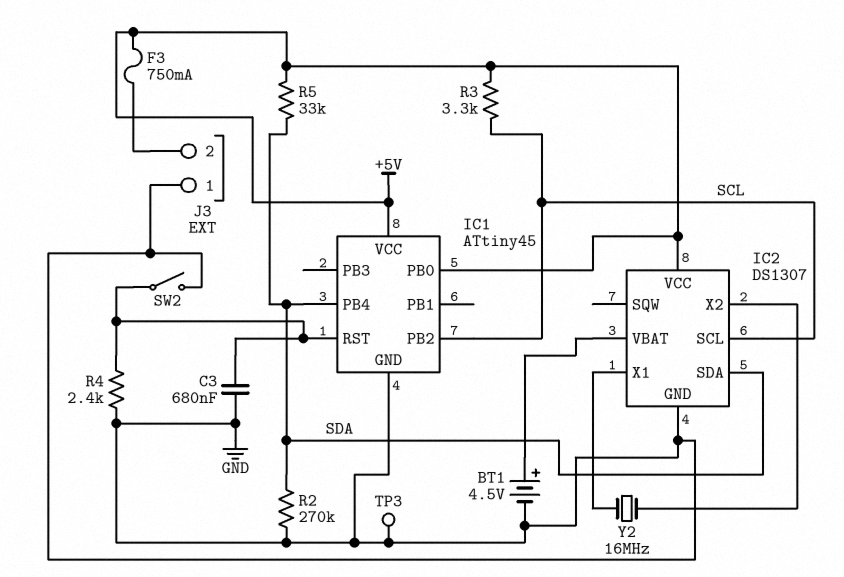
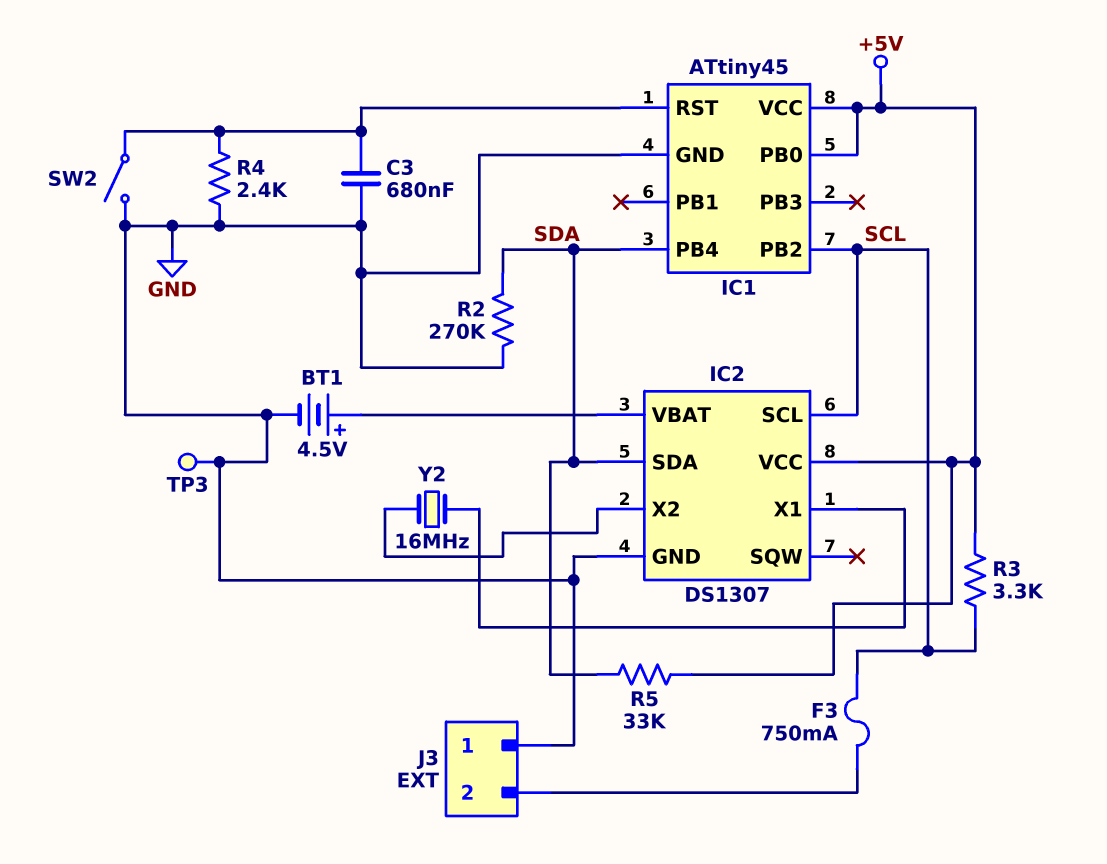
F3: 750mA (+5V, J3/2) -> 750mA (J3/2, SCL)

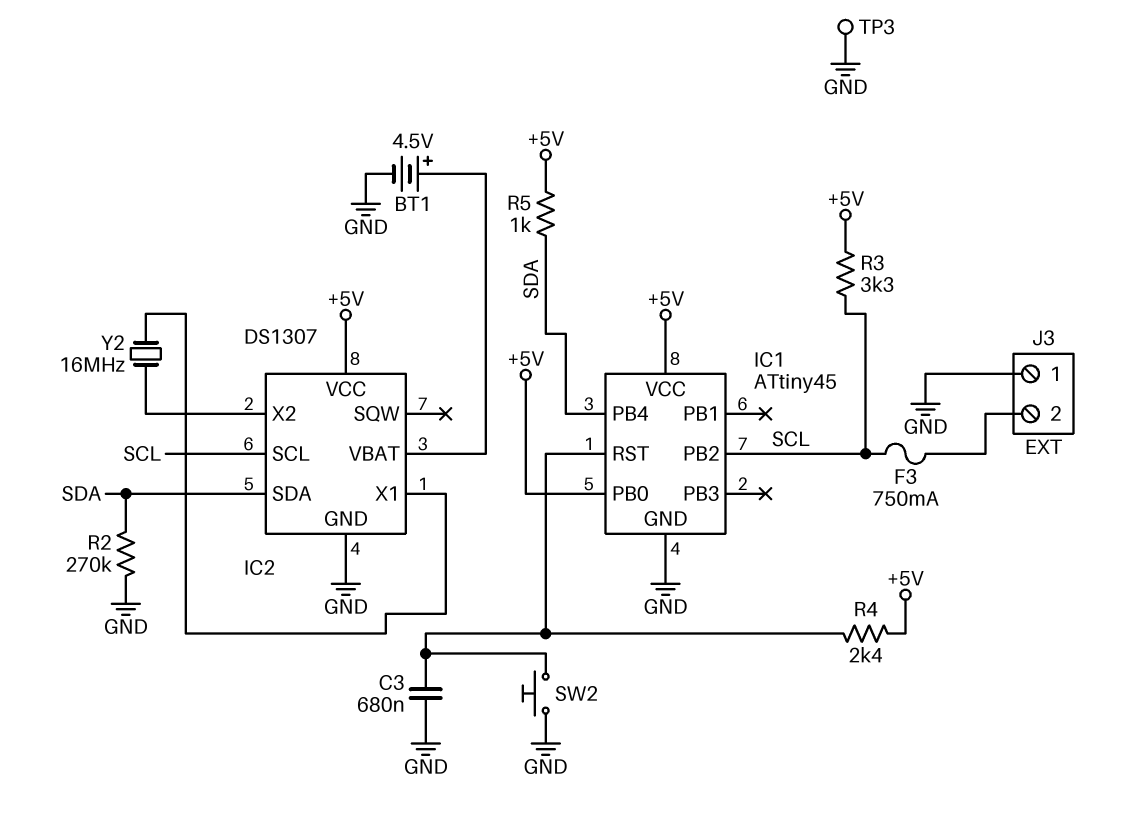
R4: 2.4k (GND, IC1/RST) -> 2.4k (+5V, IC1/RST)
R5: 33k (+5V, SDA) -> 1k (+5V, SDA)
SW2: switch (GND, IC1/RST) -> button (GND, IC1/RST)

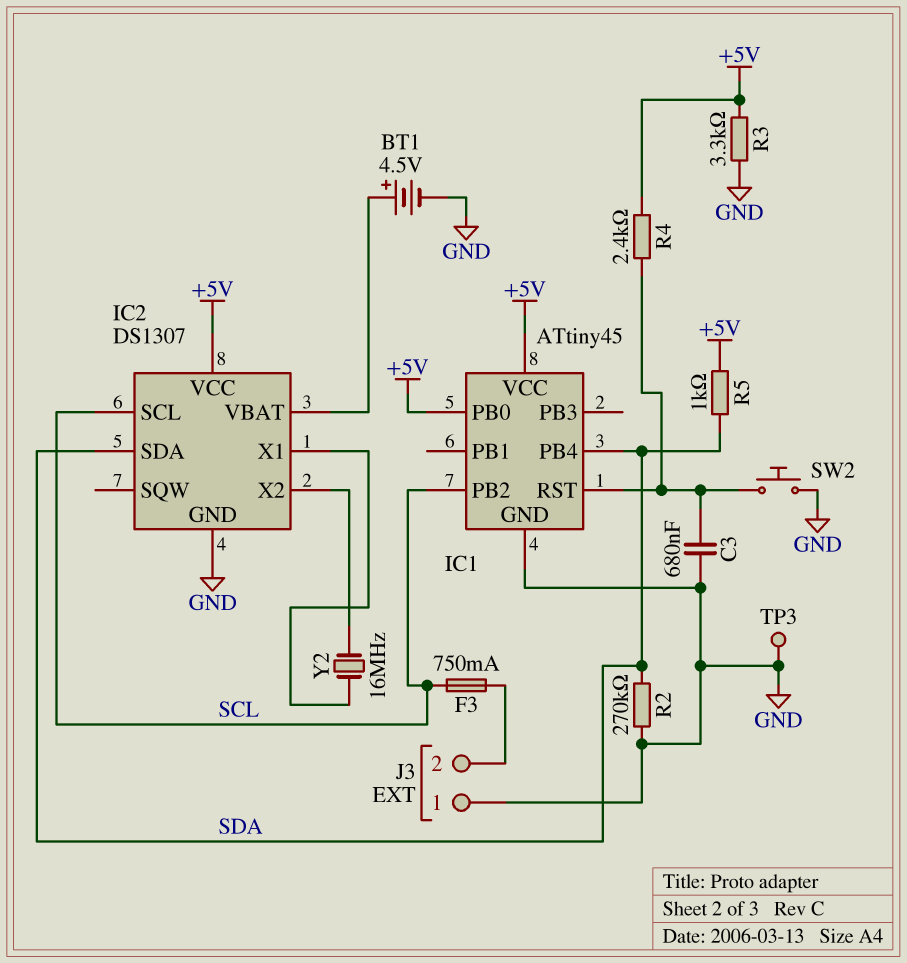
R3: 3.3k (+5V, SCL) -> 3.3k (+5V, GND)

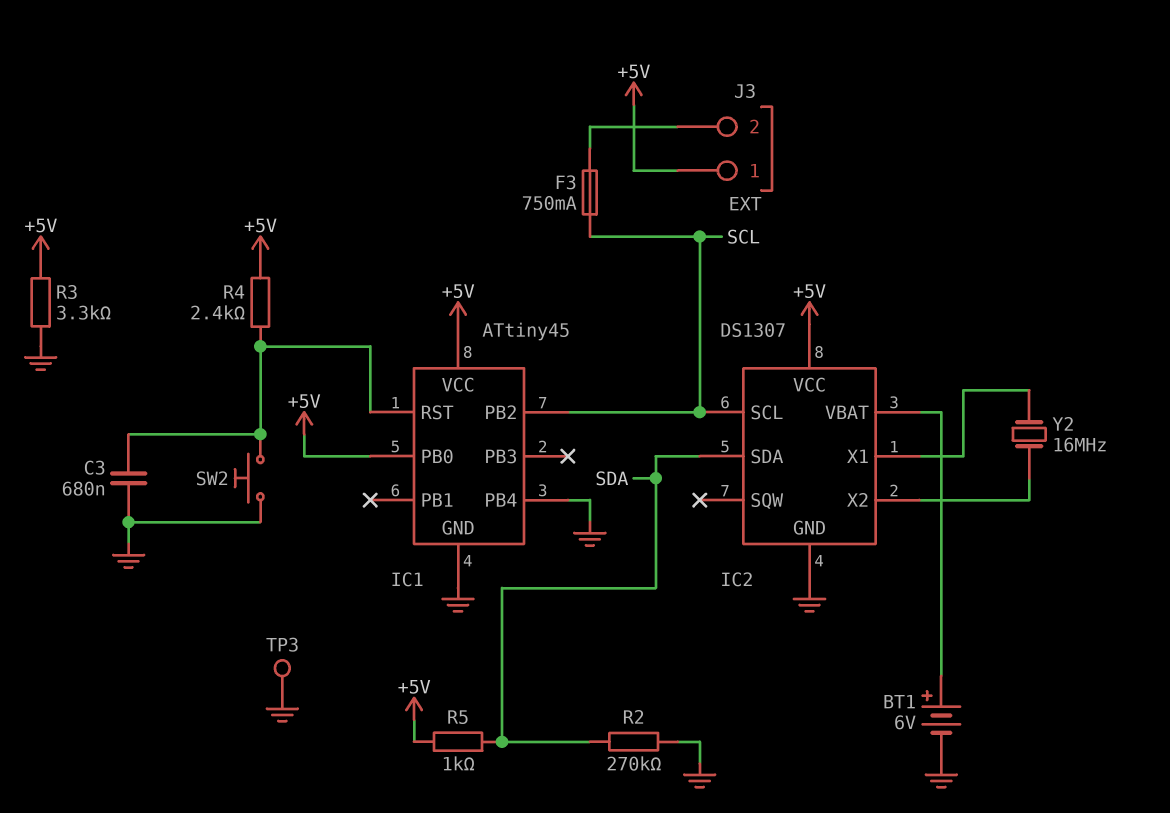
BT1: 4.5V (plus IC2/VBAT, minus GND) -> 6V (plus IC2/VBAT, minus GND)
IC1 pin PB4: SDA -> GND
J3 pin 1: GND -> +5V

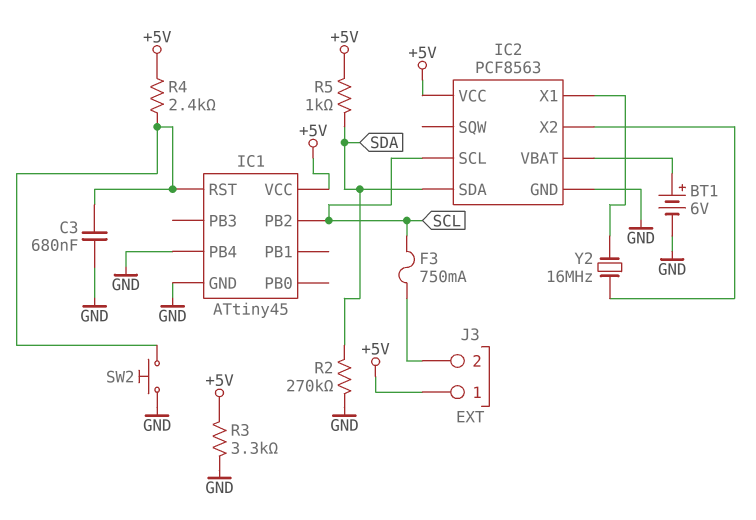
IC1 pin PB0: +5V -> none
IC2: DS1307 -> PCF8563
TP3: test point (GND) -> none

